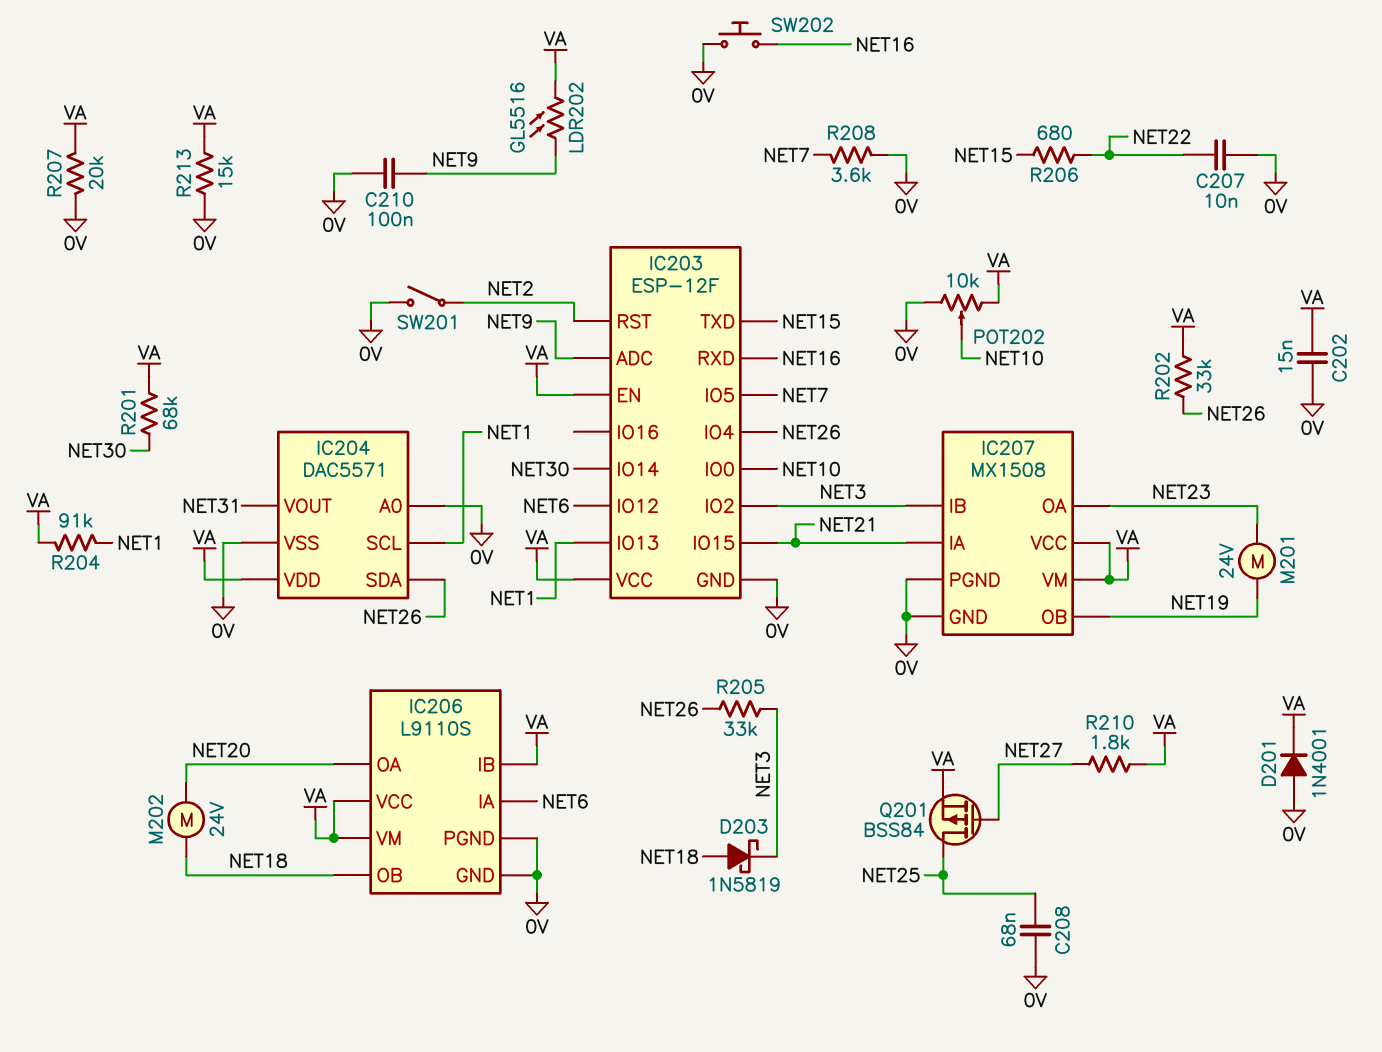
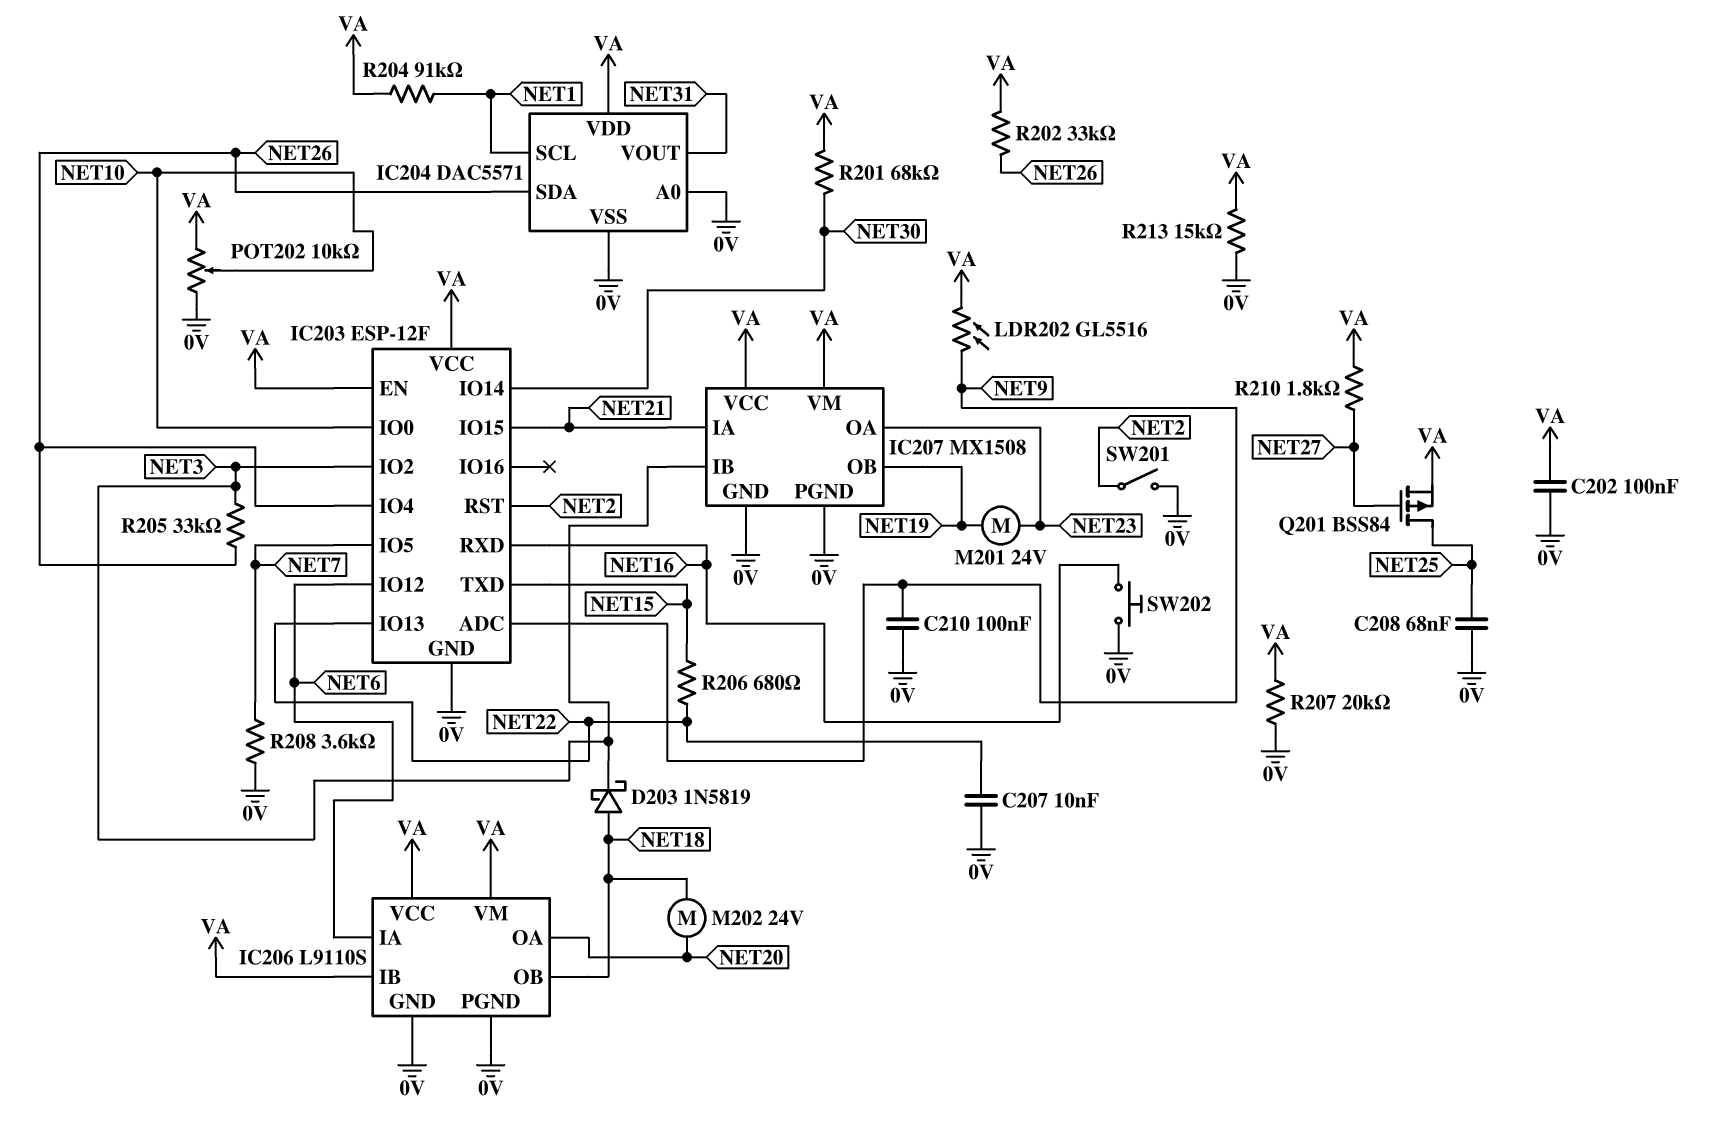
C202: 15nF (0V, VA) -> 100nF (0V, VA)
D201: diode 1N4001 (A 0V, K VA) -> none
IC203 pin IO13: NET1 -> NET22

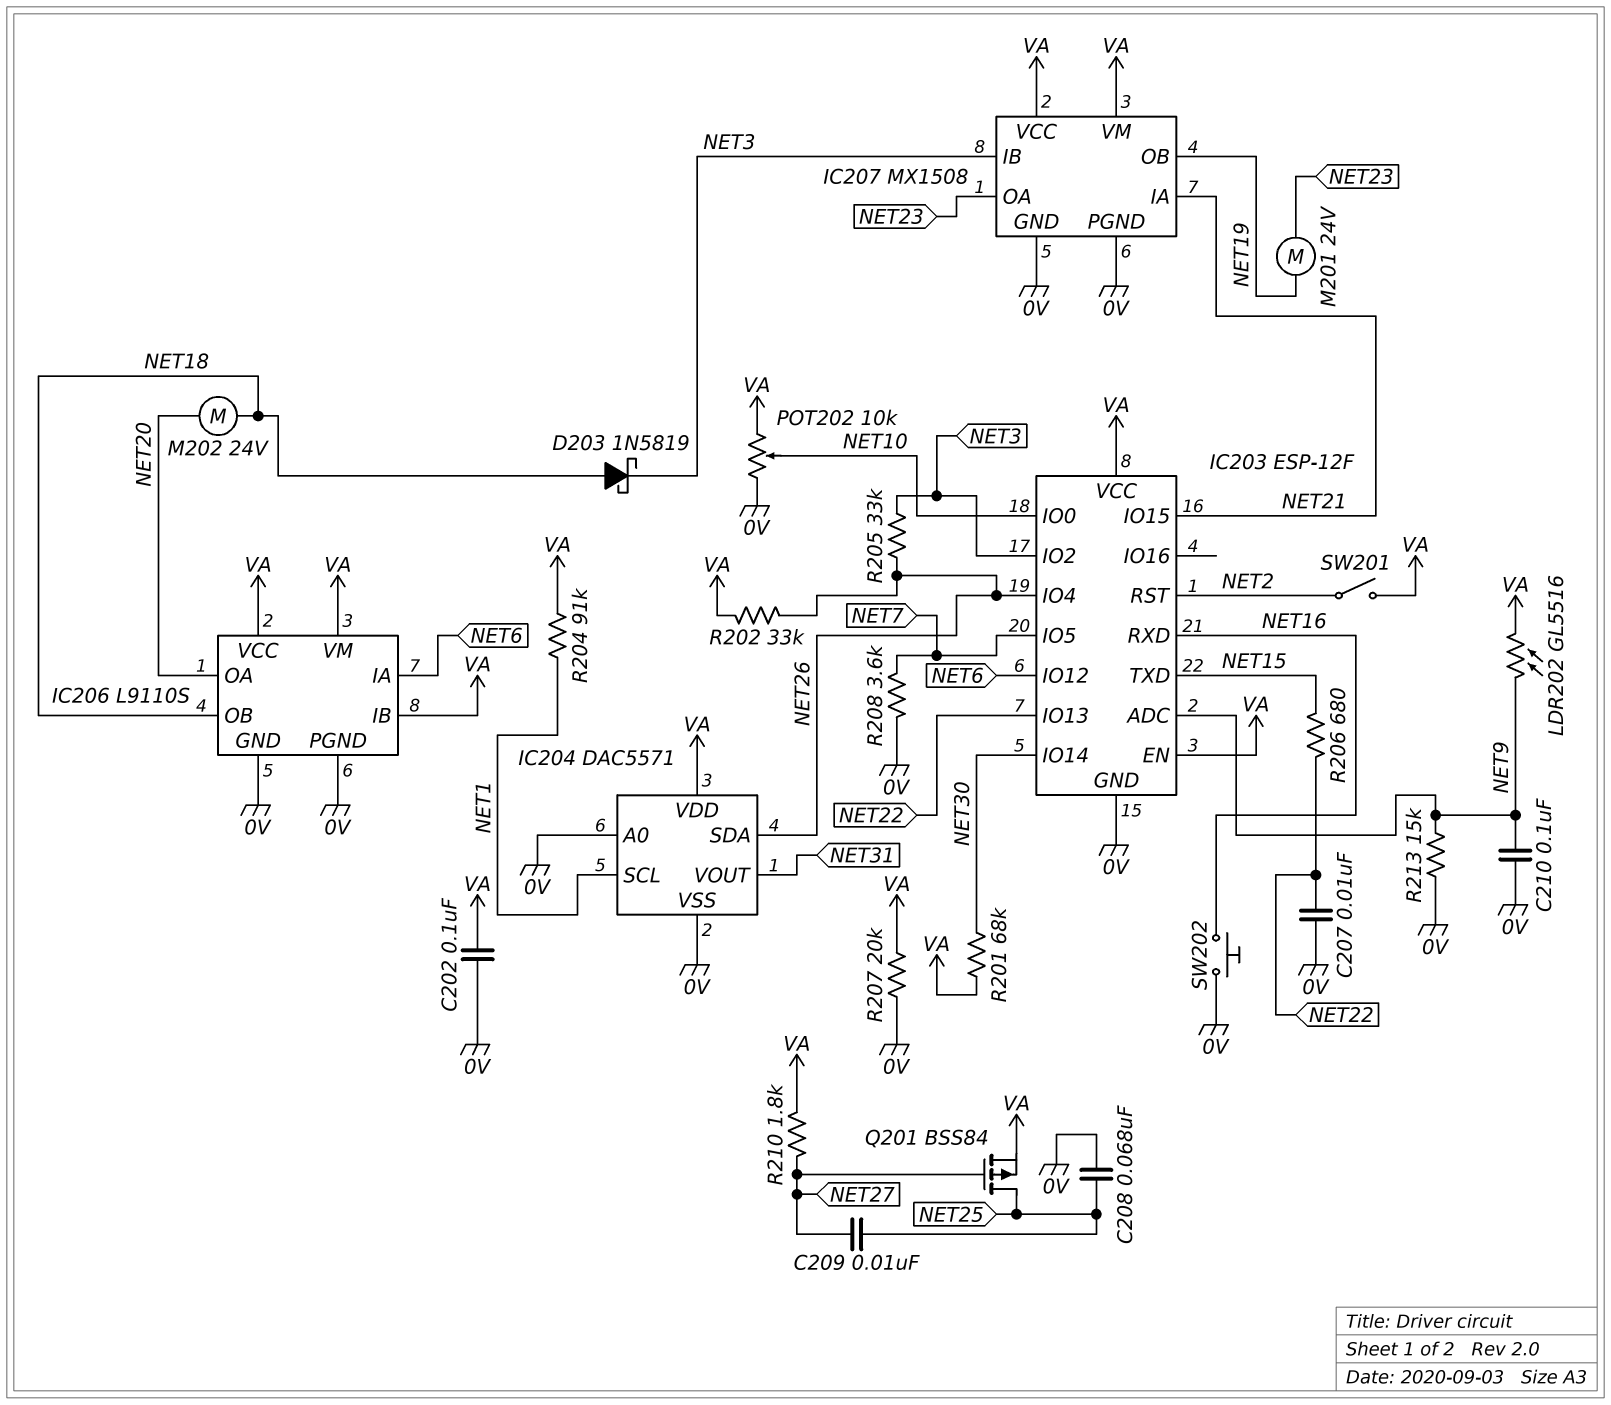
C209: none -> 10nF (NET25, NET27)
R213: 15k (0V, VA) -> 15k (0V, NET9)
SW201: switch (0V, NET2) -> switch (NET2, VA)

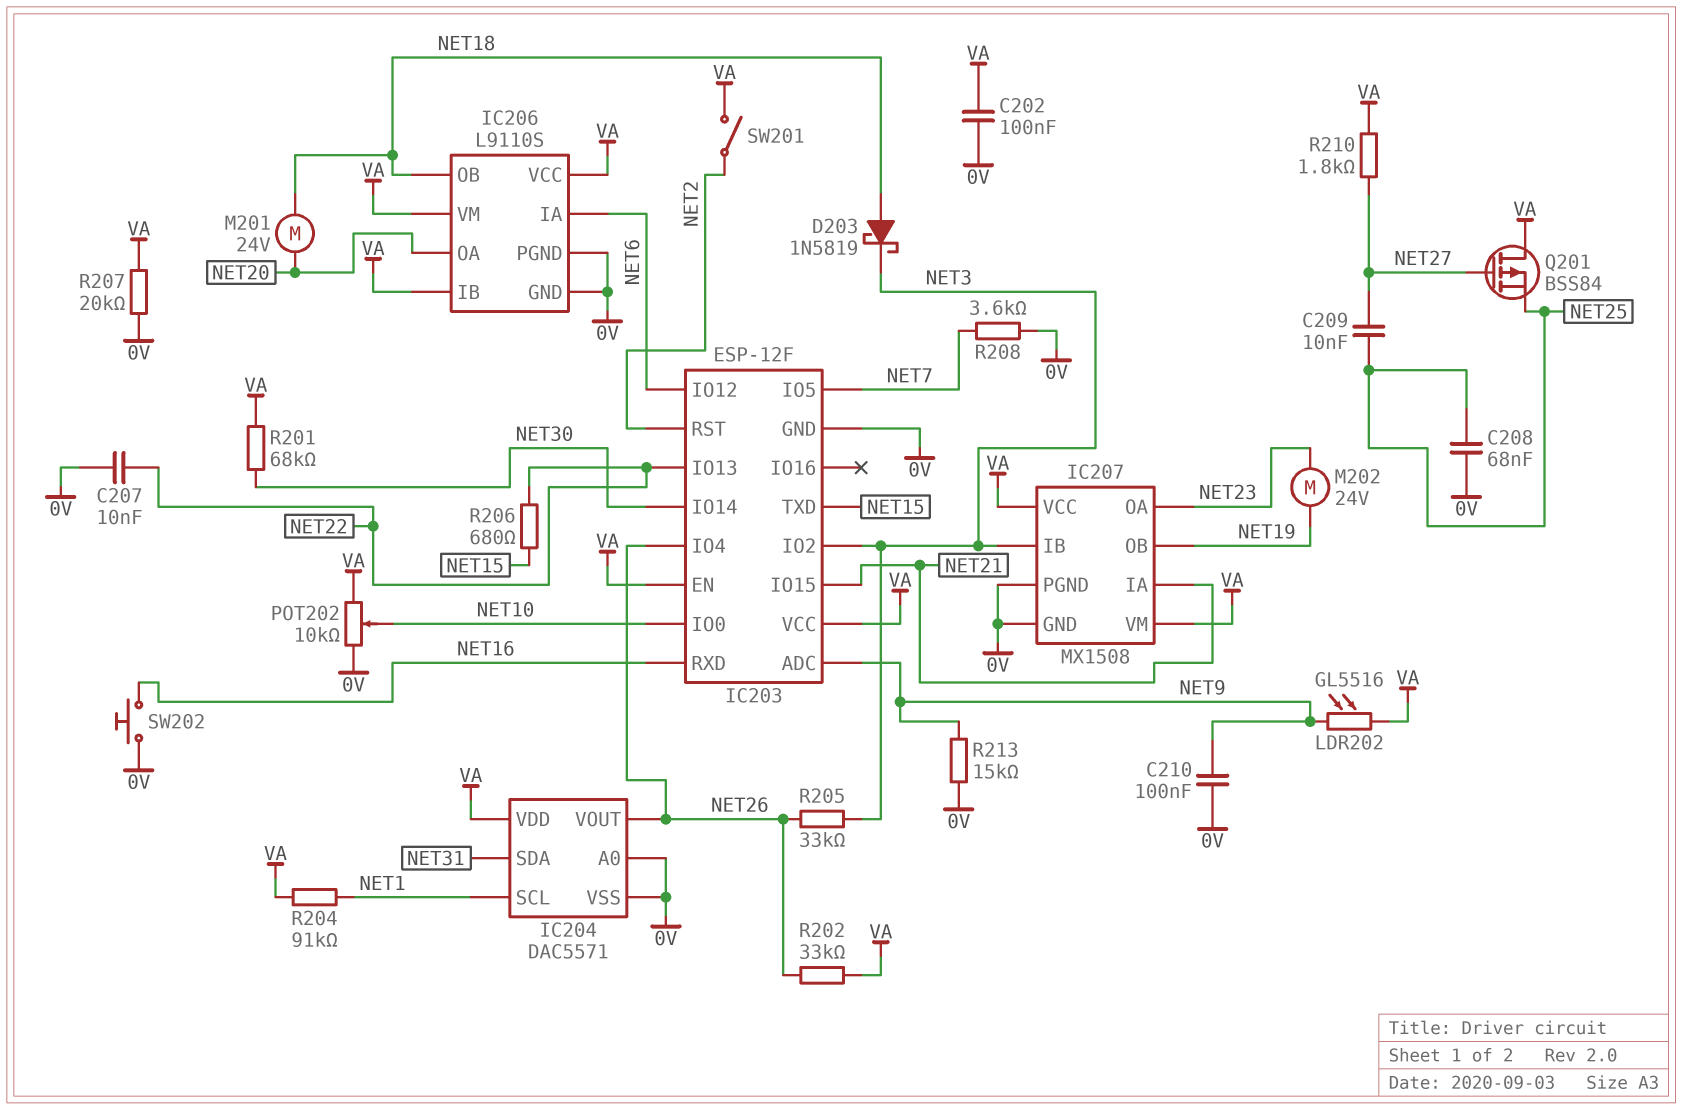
IC204 pin SDA: NET26 -> NET31
IC204 pin VOUT: NET31 -> NET26
M201: motor 24V (NET19, NET23) -> motor 24V (NET18, NET20)
M202: motor 24V (NET18, NET20) -> motor 24V (NET19, NET23)
Q201: PMOS BSS84 (G NET27, D NET25, S VA) -> PMOS BSS84 (G NET27, D VA, S NET25)

